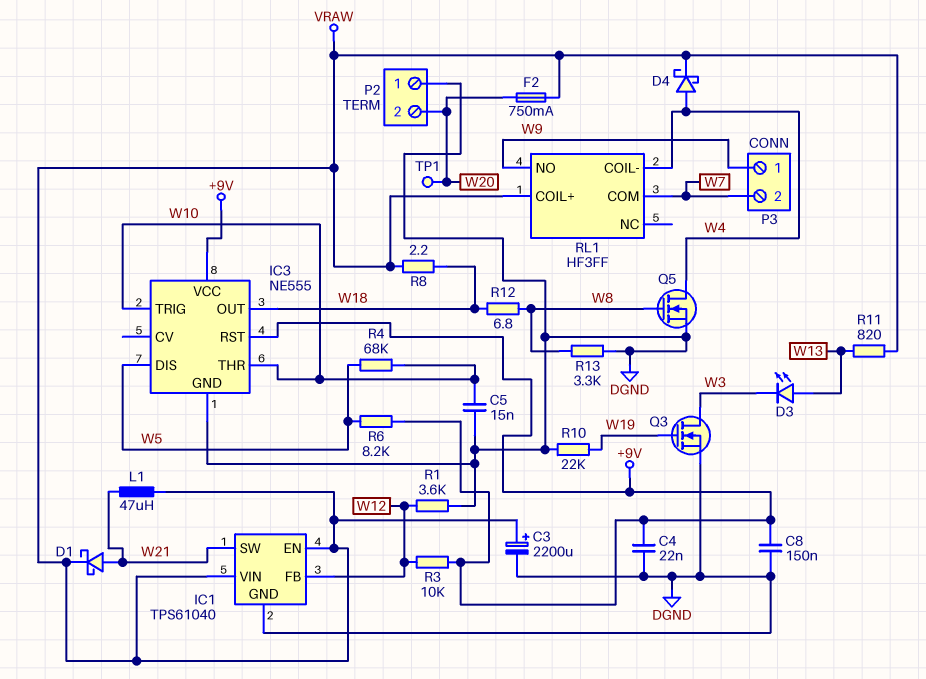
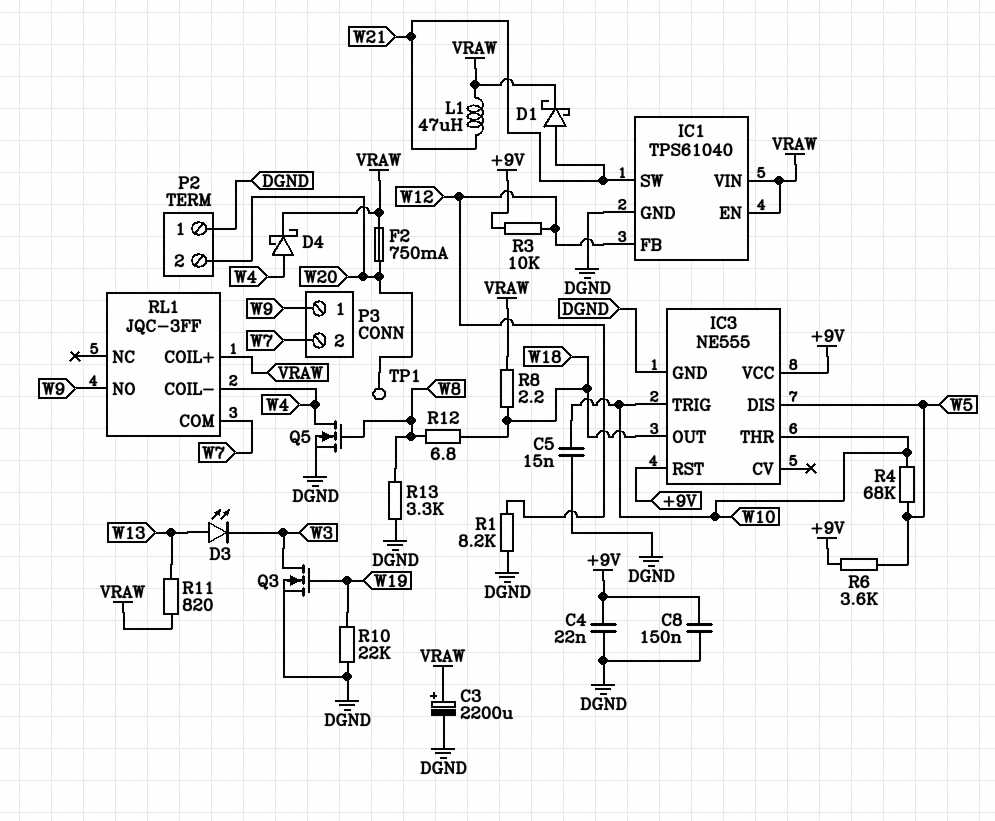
R1: 3.6k (DGND, W12) -> 8.2k (DGND, W12)
R6: 8.2k (+9V, W5) -> 3.6k (+9V, W5)
RL1: HF3FF -> JQC-3FF

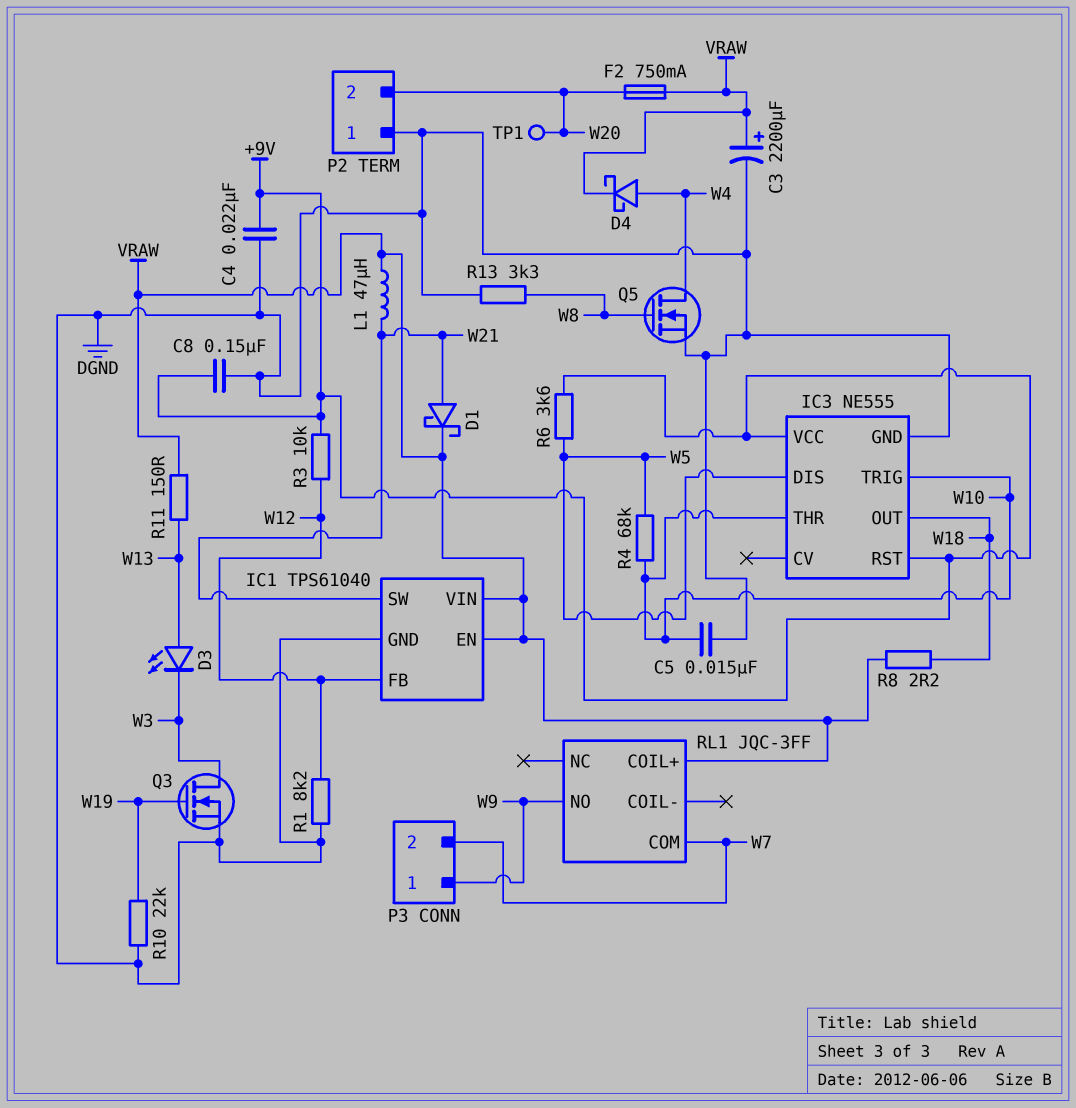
R11: 820 (VRAW, W13) -> 150 (VRAW, W13)
R12: 6.8 (W8, W18) -> none
RL1 pin COIL-: W4 -> none

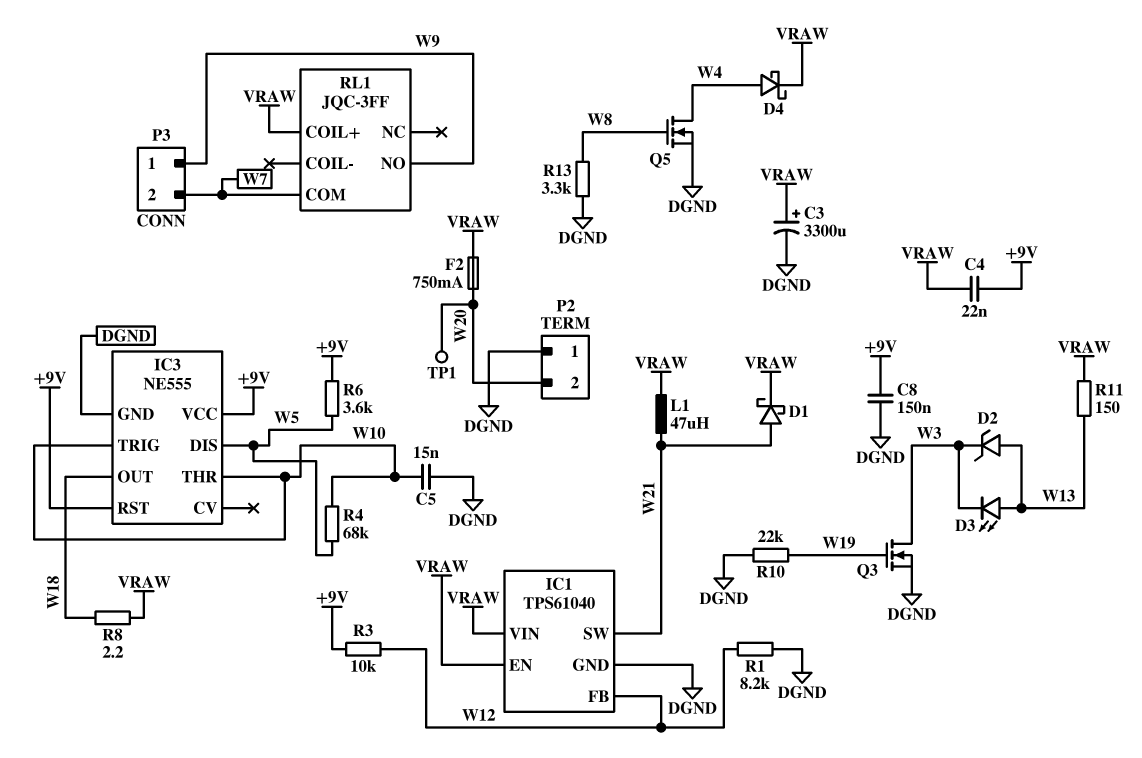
C3: 2200uF (plus VRAW, minus DGND) -> 3300uF (plus VRAW, minus DGND)
C4: 22nF (+9V, DGND) -> 22nF (+9V, VRAW)
D2: none -> zener (A W13, K W3)

